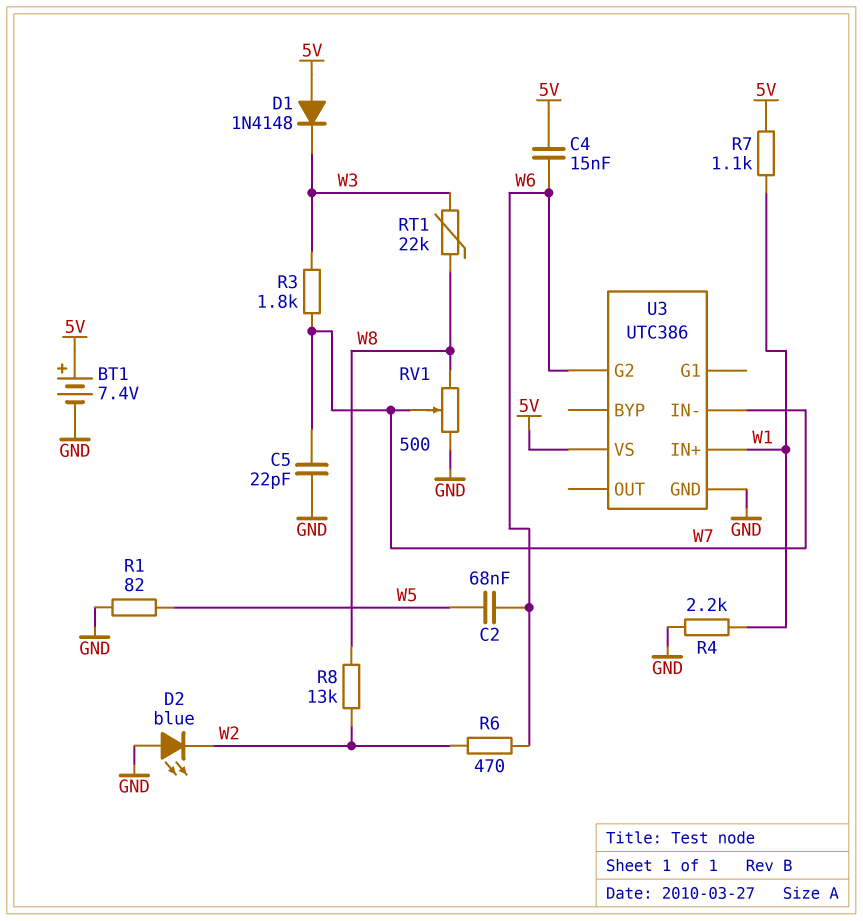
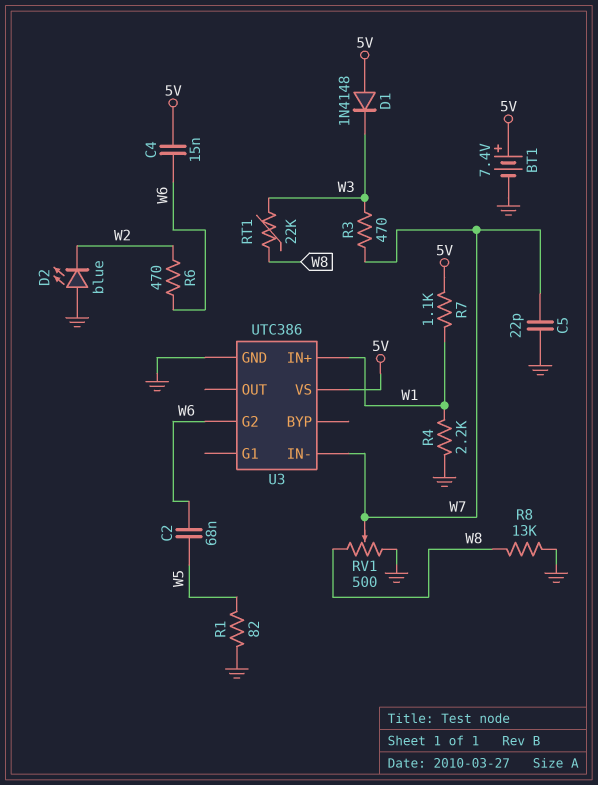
R3: 1.8k (W3, W7) -> 470 (W3, W7)
R8: 13k (W2, W8) -> 13k (GND, W8)

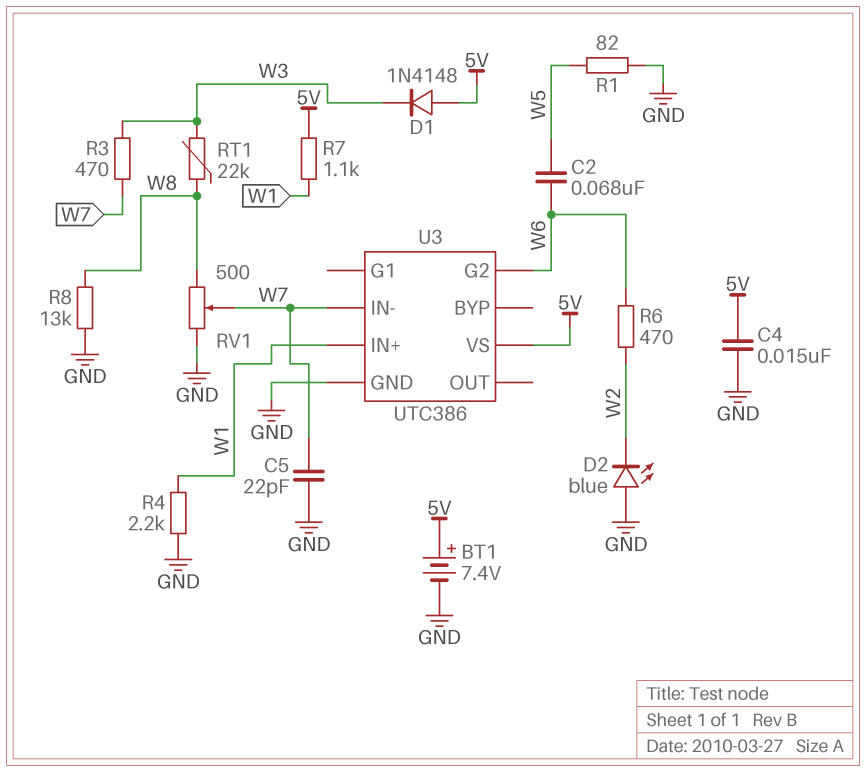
C4: 15nF (5V, W6) -> 15nF (5V, GND)

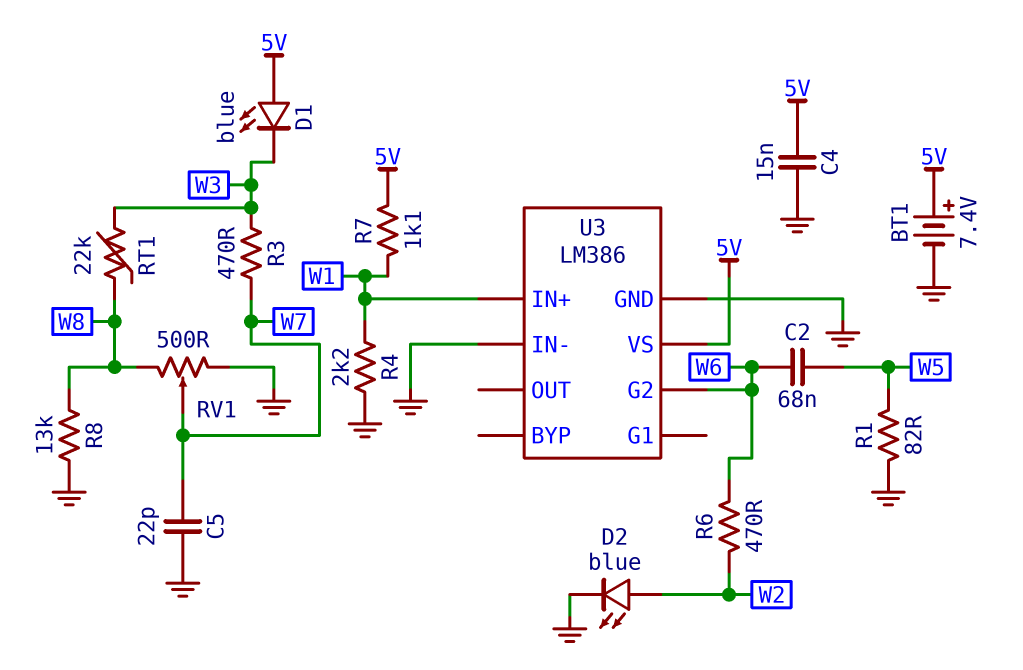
D1: diode 1N4148 (A 5V, K W3) -> LED blue (A 5V, K W3)
D2: LED blue (A GND, K W2) -> LED blue (A W2, K GND)
U3: UTC386 -> LM386
U3 pin IN-: W7 -> GND

